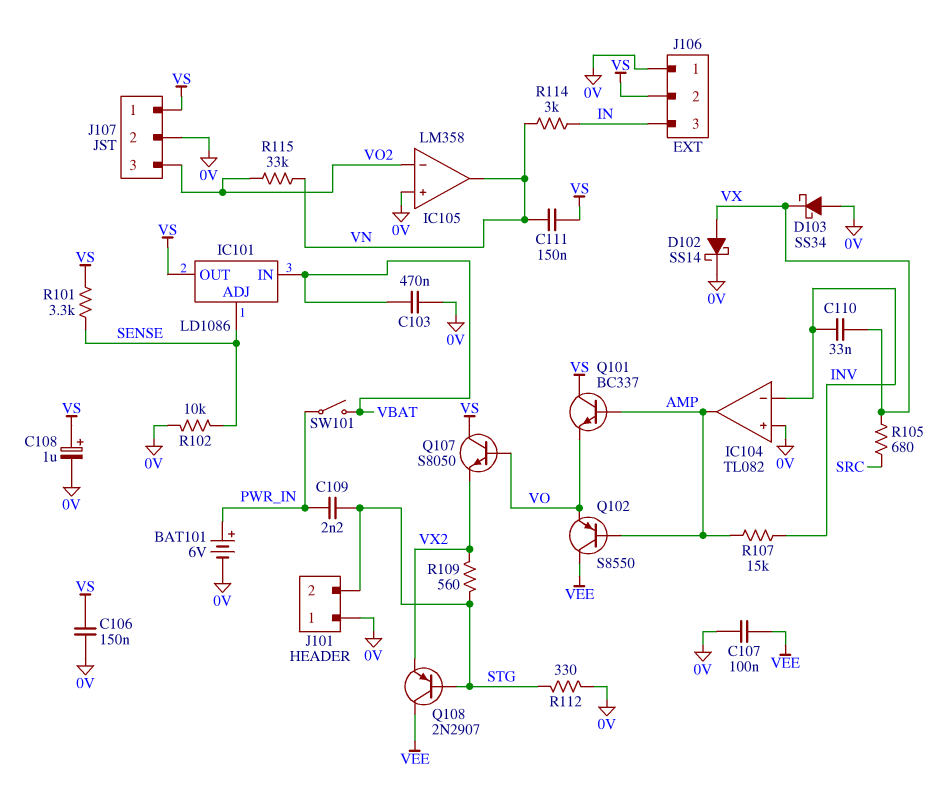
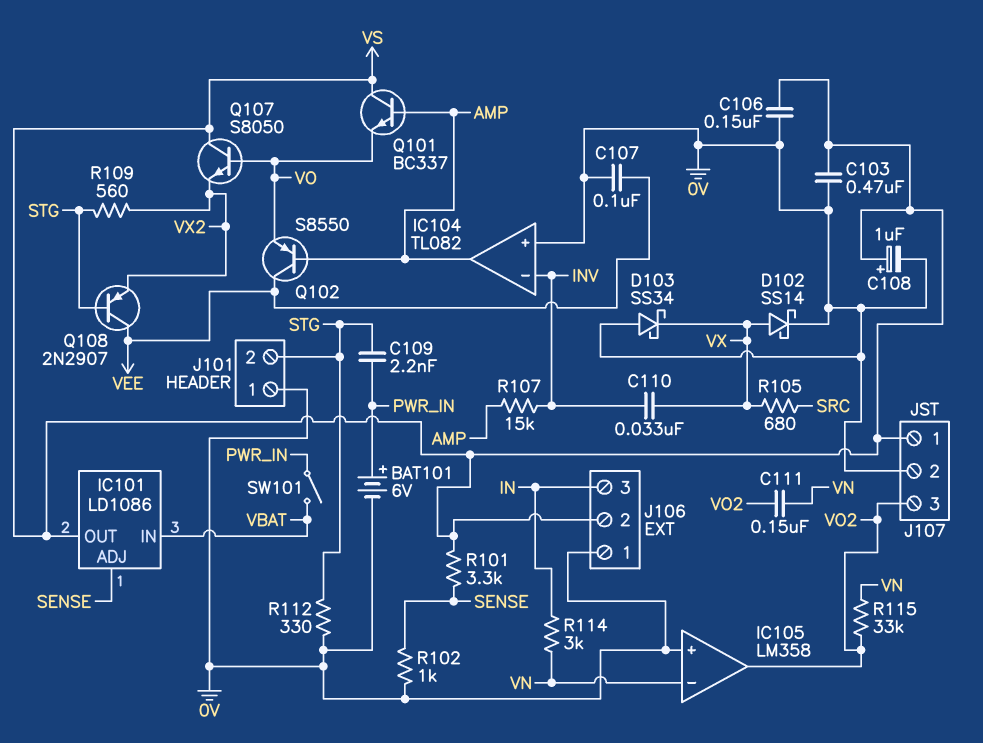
C103: 470nF (0V, VBAT) -> 470nF (0V, VS)
C111: 150nF (VN, VS) -> 150nF (VN, VO2)
IC105 pin in-: VO2 -> VN
IC105 pin out: VN -> VO2
R102: 10k (0V, SENSE) -> 1k (0V, SENSE)

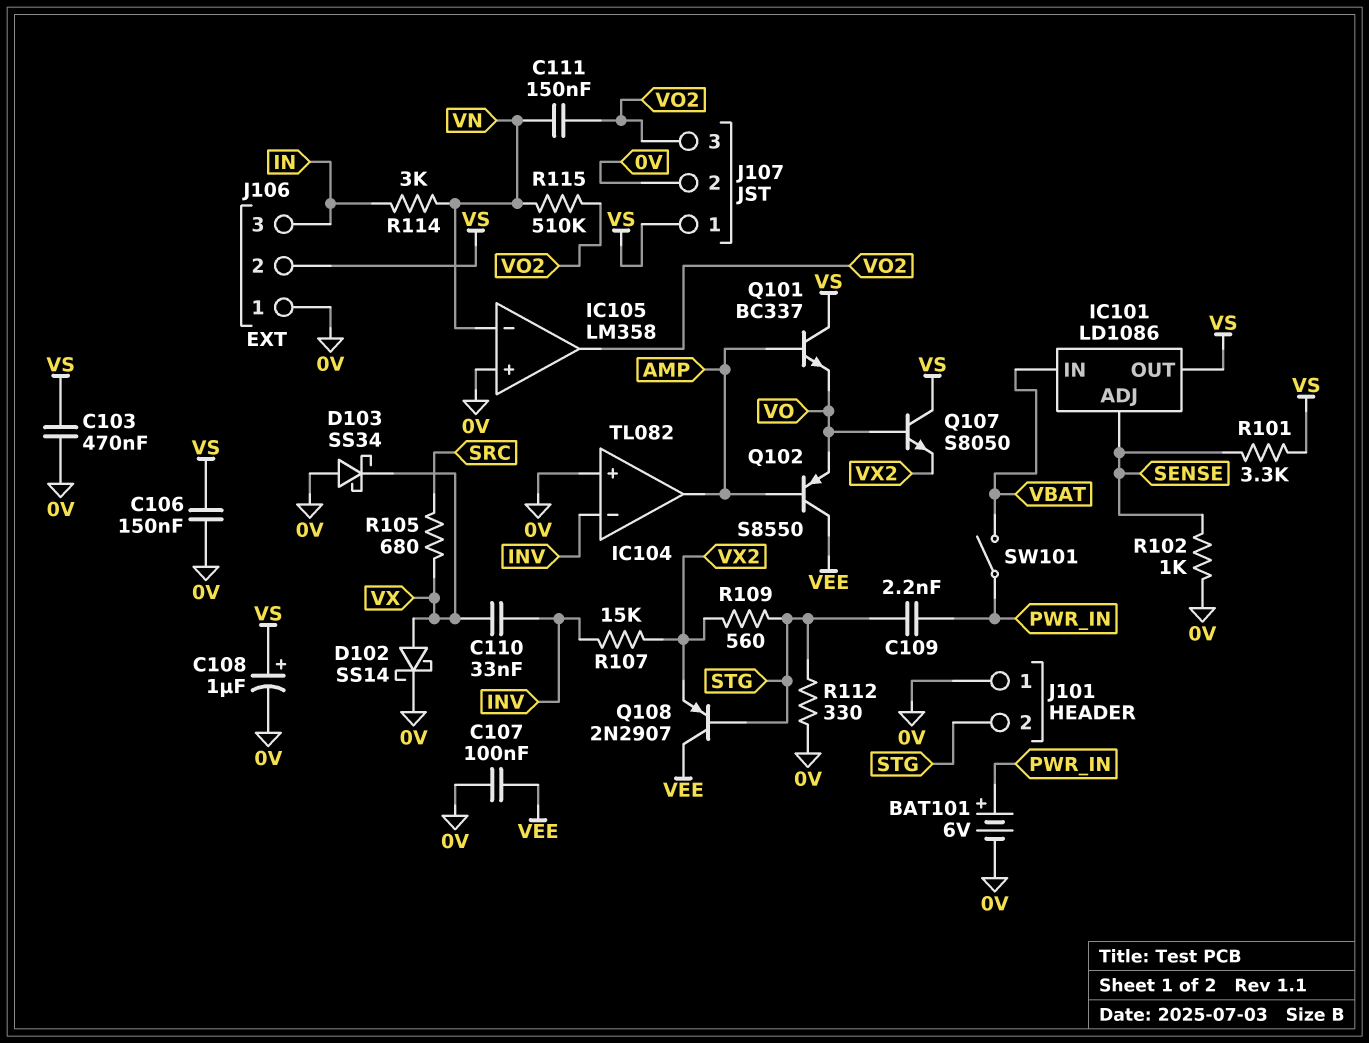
R107: 15k (AMP, INV) -> 15k (INV, VX2)
R115: 33k (VN, VO2) -> 510k (VN, VO2)

